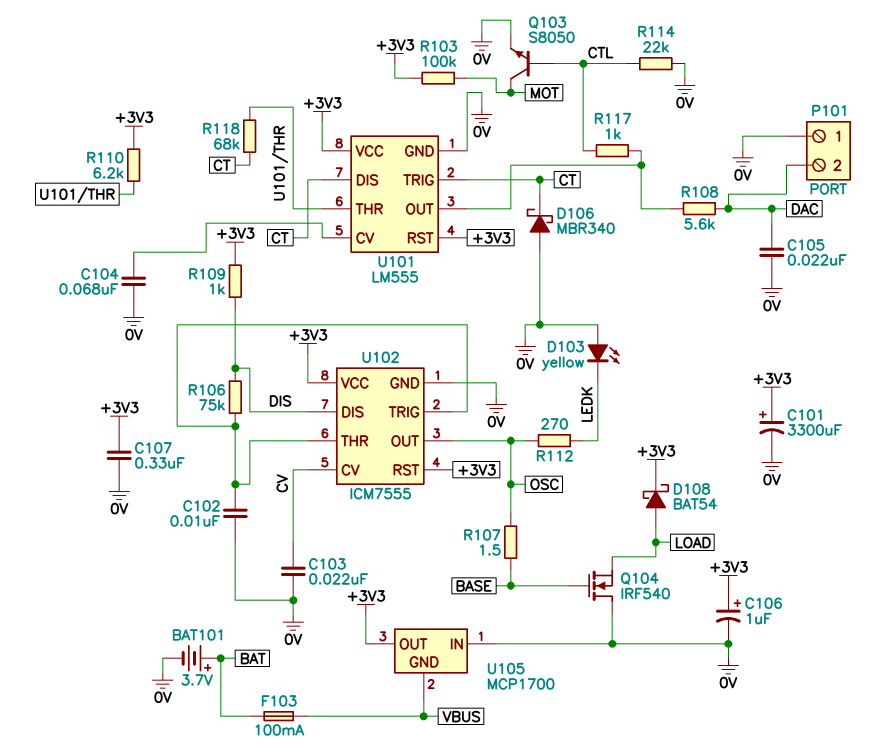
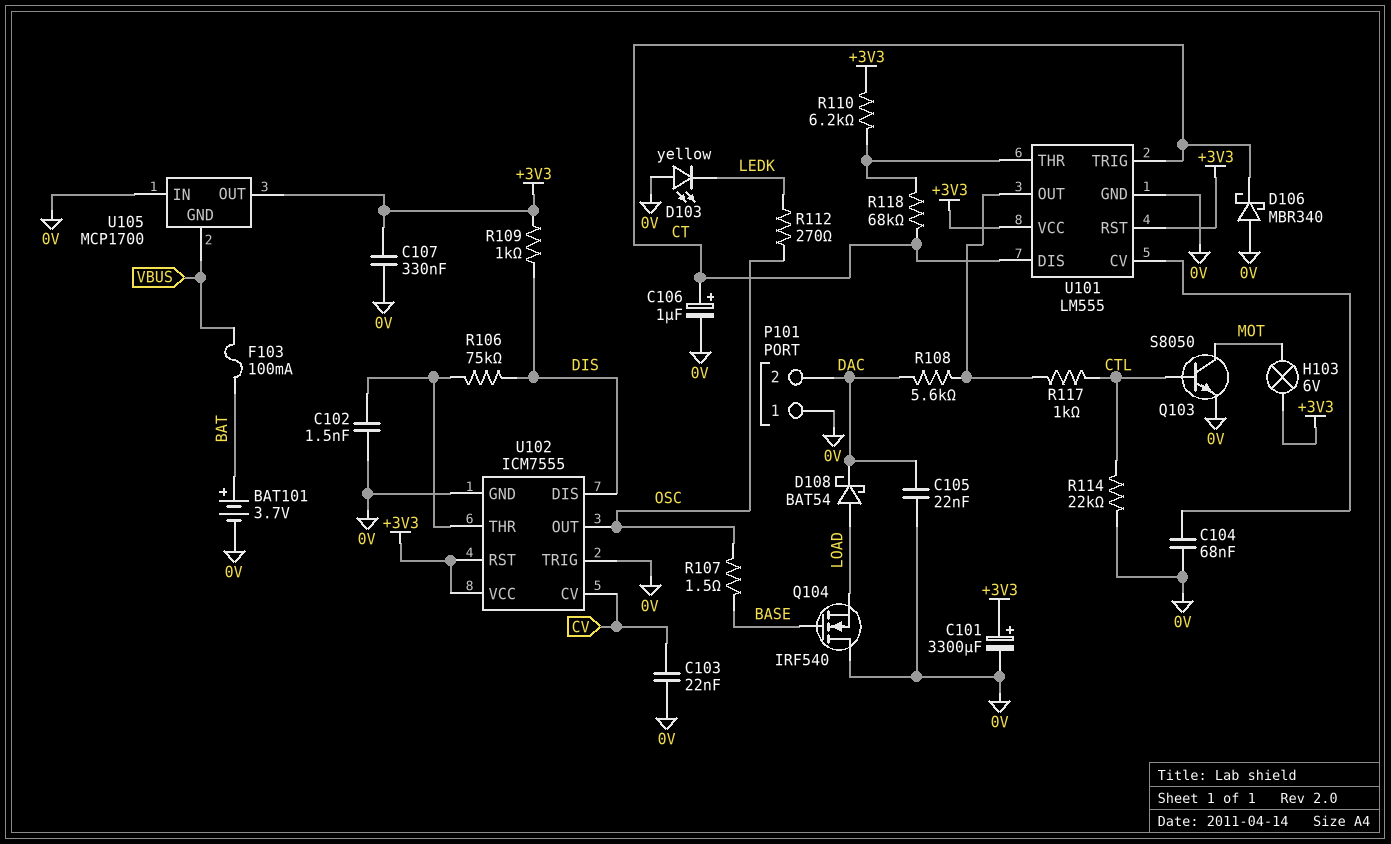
C102: 10nF (0V, U102/THR) -> 1.5nF (0V, U102/THR)
C106: 1uF (plus +3V3, minus 0V) -> 1uF (plus CT, minus 0V)
D108: schottky BAT54 (A LOAD, K +3V3) -> schottky BAT54 (A LOAD, K DAC)
H103: none -> lamp 6V (+3V3, MOT)
R103: 100k (+3V3, MOT) -> none
U102 pin TRIG: U102/THR -> 0V

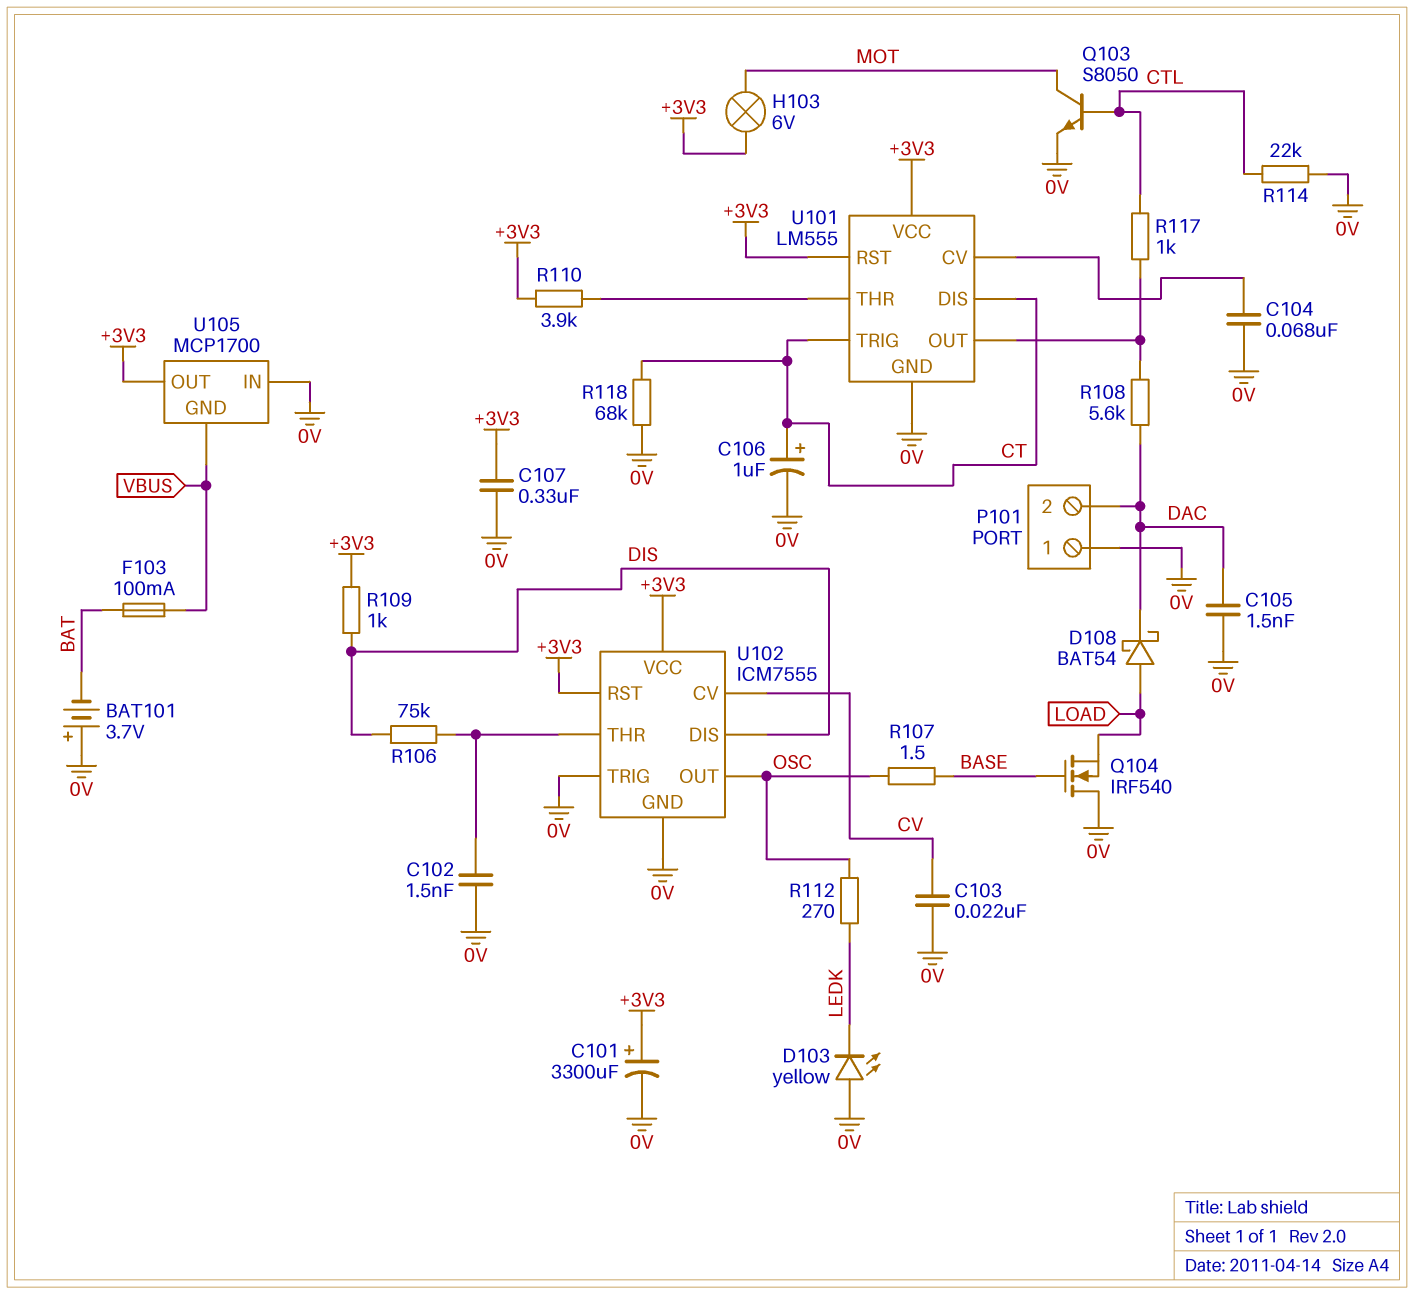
BAT101: 3.7V (plus BAT, minus 0V) -> 3.7V (plus 0V, minus BAT)
C105: 22nF (0V, DAC) -> 1.5nF (0V, DAC)
D106: schottky MBR340 (A 0V, K CT) -> none
R110: 6.2k (+3V3, U101/THR) -> 3.9k (+3V3, U101/THR)
R118: 68k (CT, U101/THR) -> 68k (0V, CT)

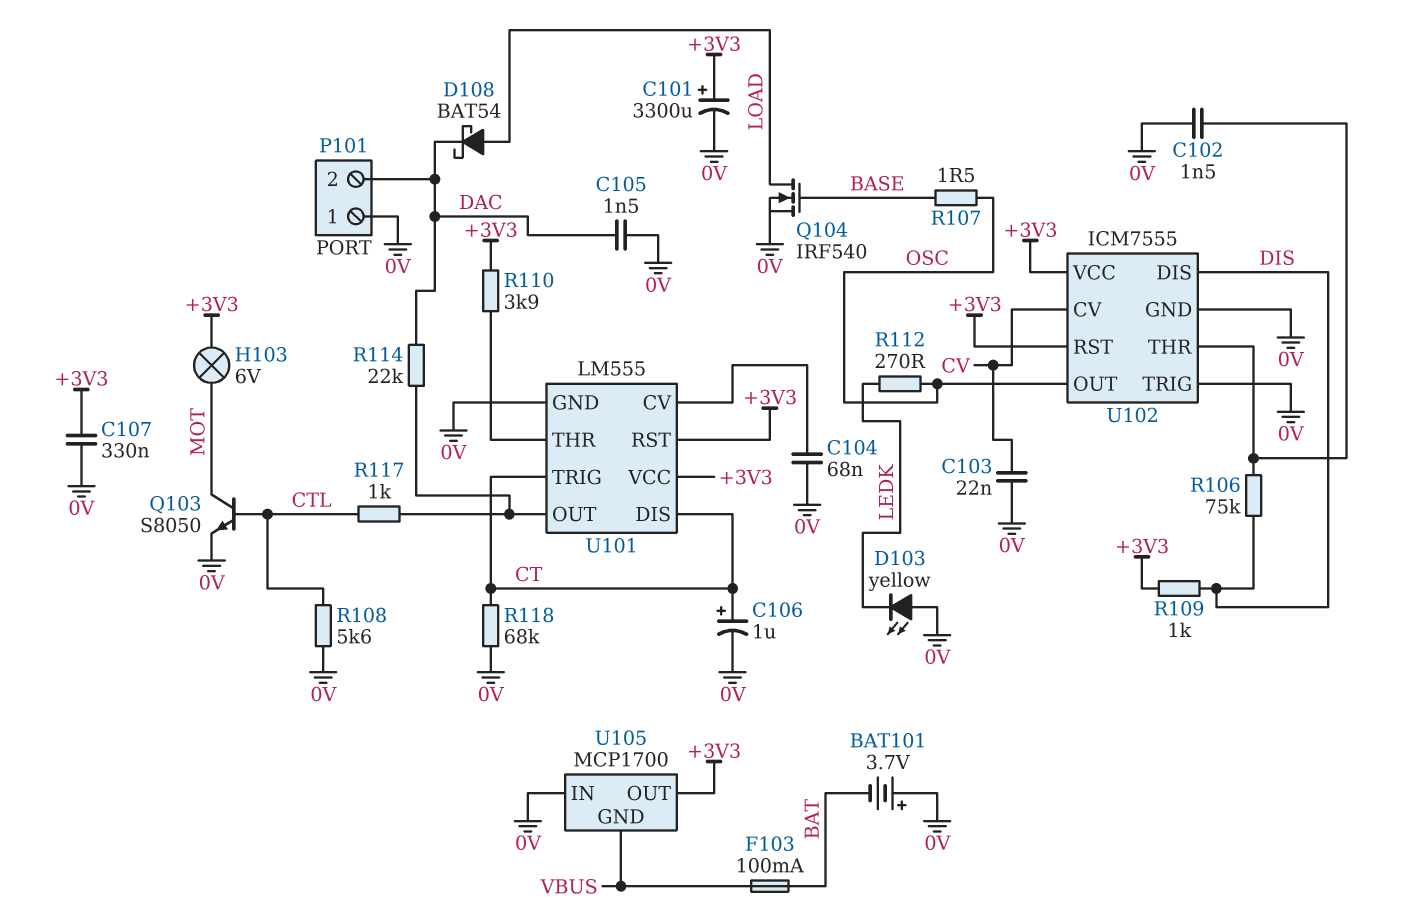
Q104: NMOS IRF540 (G BASE, D 0V, S LOAD) -> NMOS IRF540 (G BASE, D LOAD, S 0V)
R108: 5.6k (DAC, U101/OUT) -> 5.6k (0V, CTL)
R114: 22k (0V, CTL) -> 22k (DAC, U101/OUT)

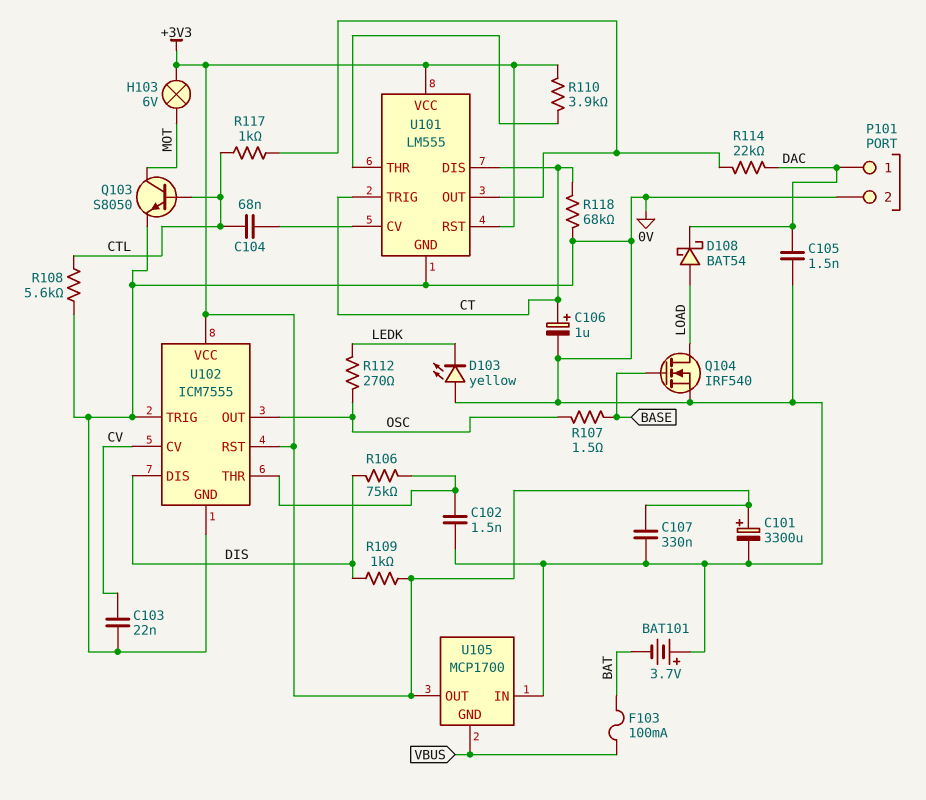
C104: 68nF (0V, U101/CV) -> 68nF (CTL, U101/CV)
P101 pin 1: 0V -> DAC
P101 pin 2: DAC -> 0V

